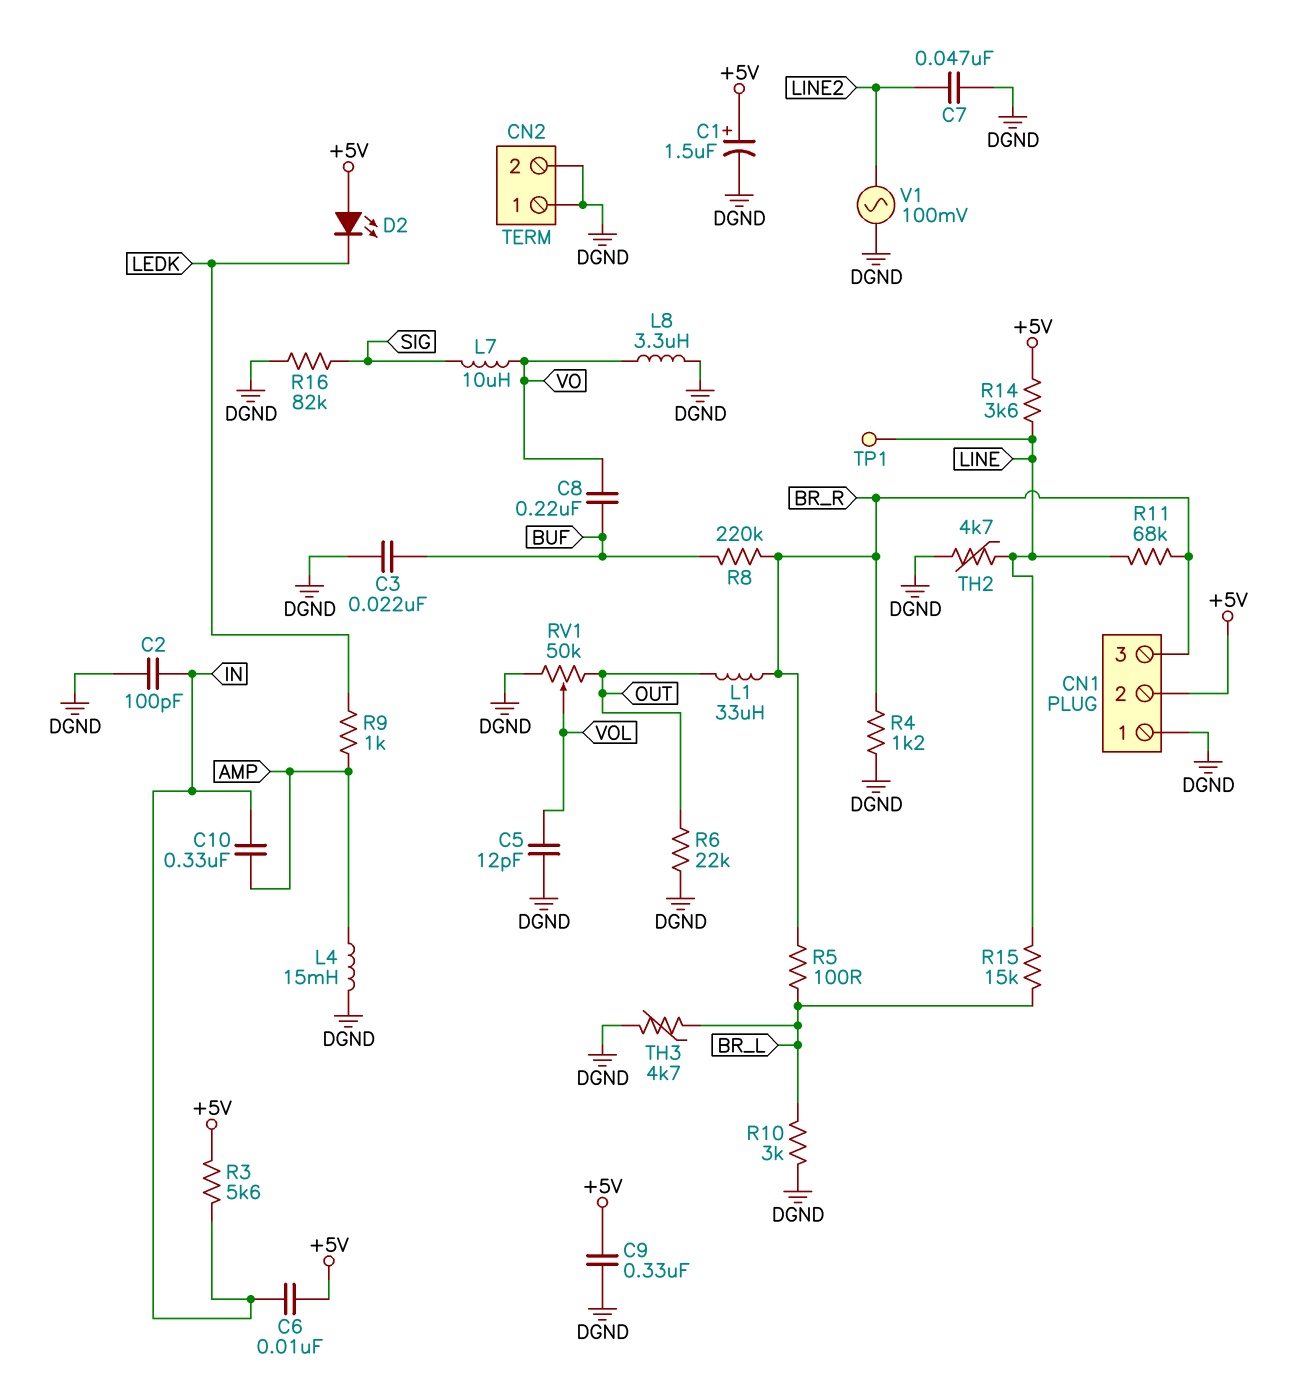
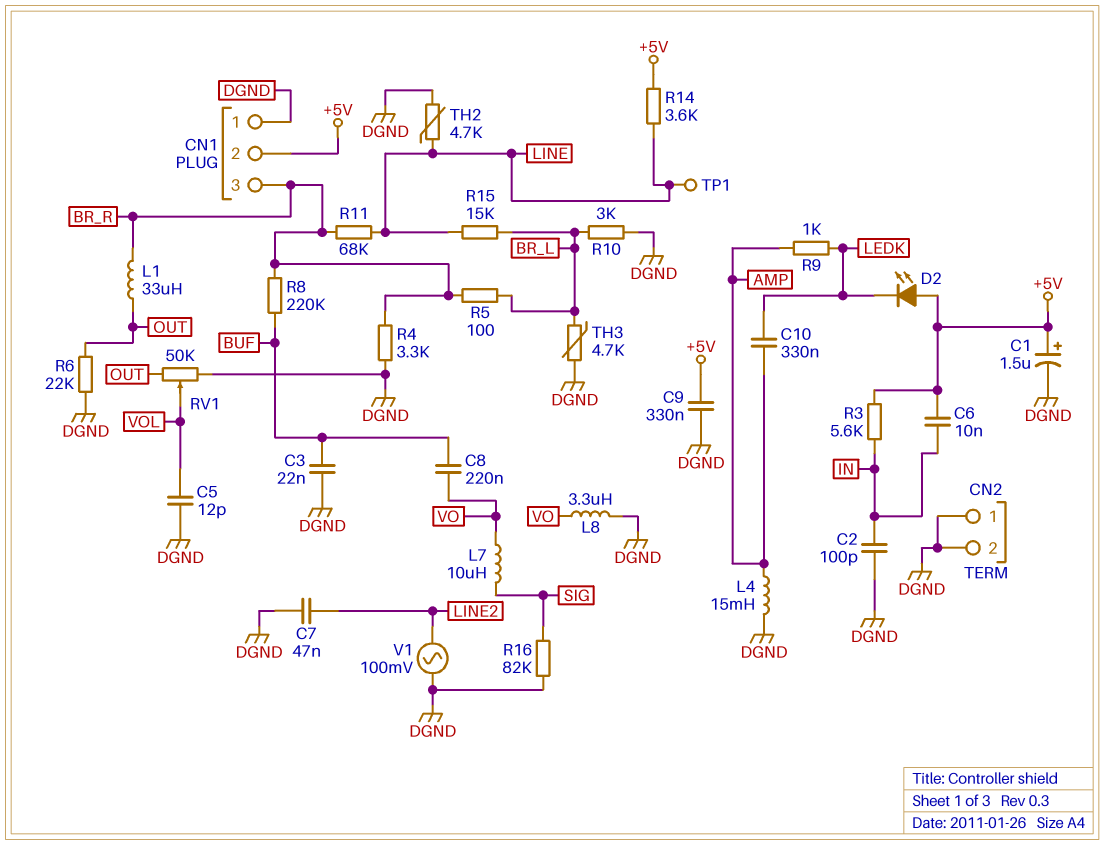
C10: 330nF (AMP, IN) -> 330nF (AMP, LEDK)
R4: 1.2k (BR_R, DGND) -> 3.3k (BR_R, DGND)

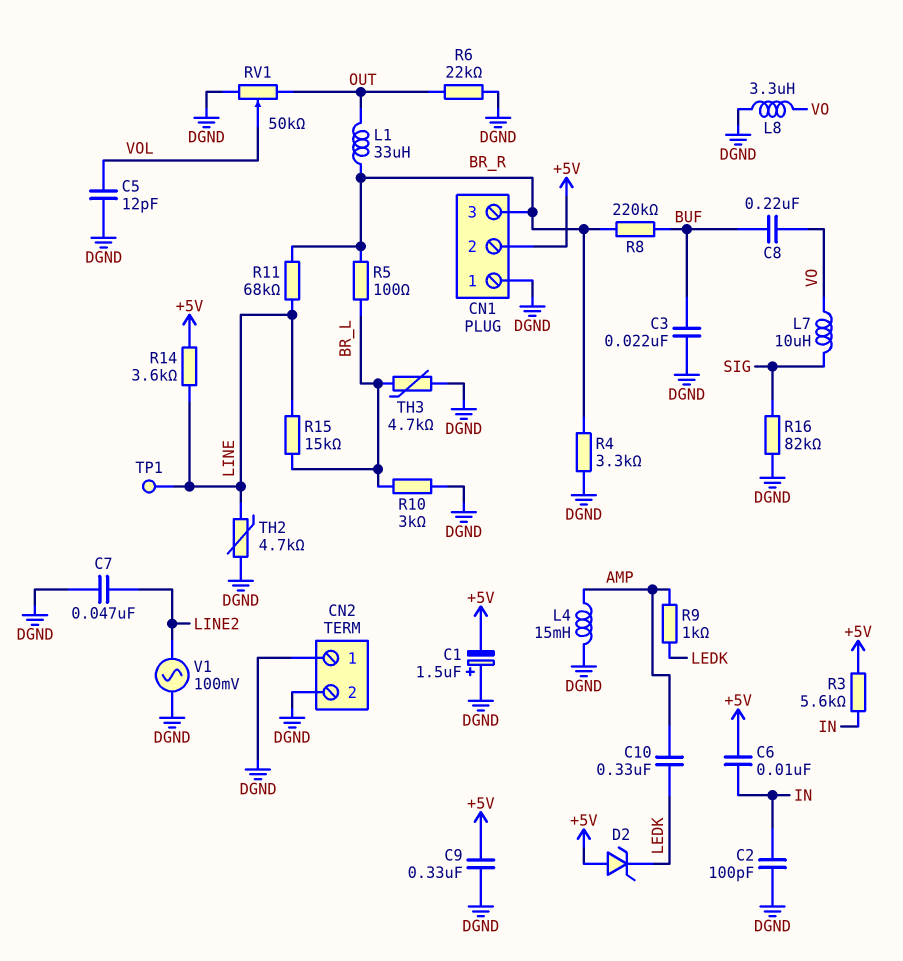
C1: 1.5uF (plus +5V, minus DGND) -> 1.5uF (plus DGND, minus +5V)
D2: LED (A +5V, K LEDK) -> zener (A +5V, K LEDK)

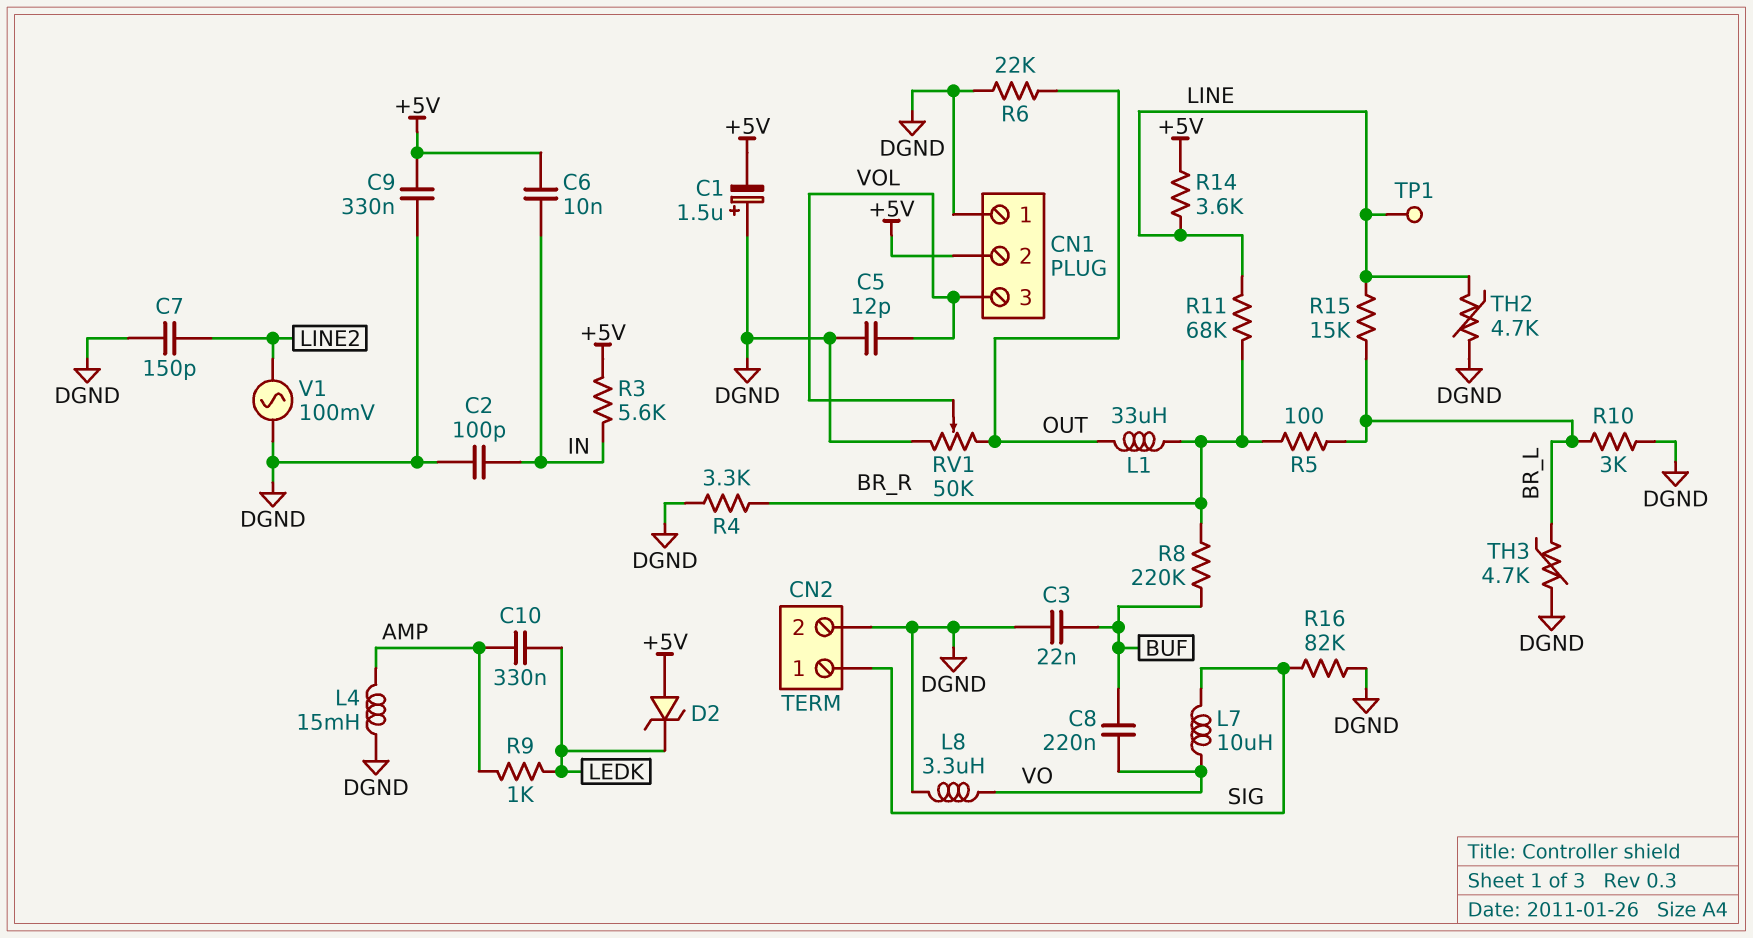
C7: 47nF (DGND, LINE2) -> 150pF (DGND, LINE2)
CN1 pin 3: BR_R -> VOL
CN2 pin 1: DGND -> SIG

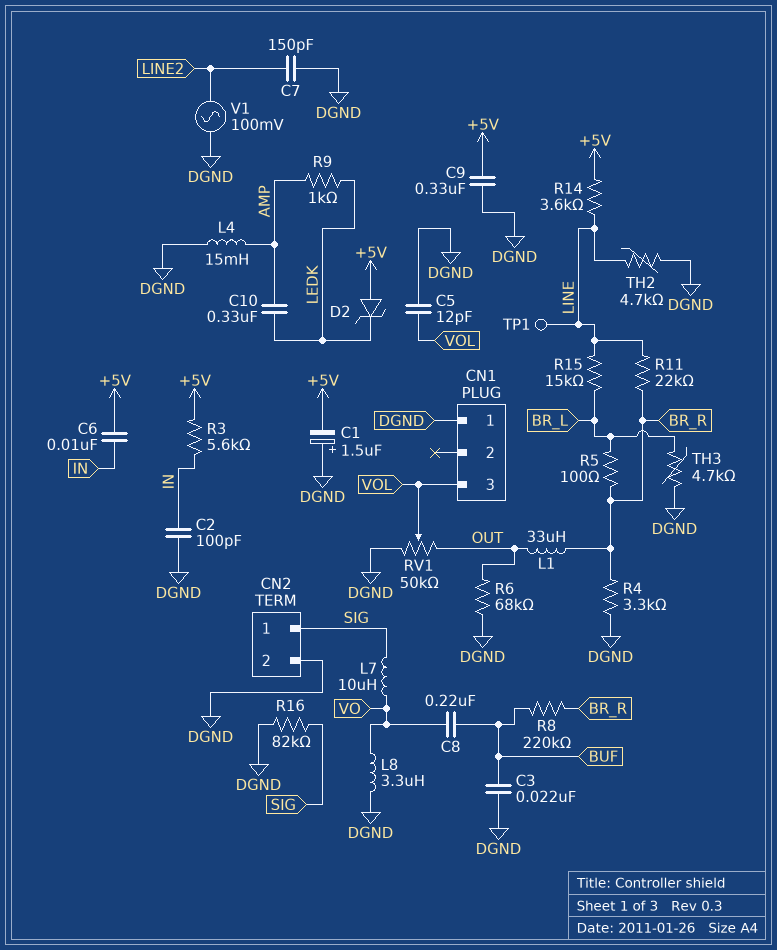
CN1 pin 2: +5V -> none
R6: 22k (DGND, OUT) -> 68k (DGND, OUT)
R10: 3k (BR_L, DGND) -> none
R11: 68k (BR_R, LINE) -> 22k (BR_R, LINE)

